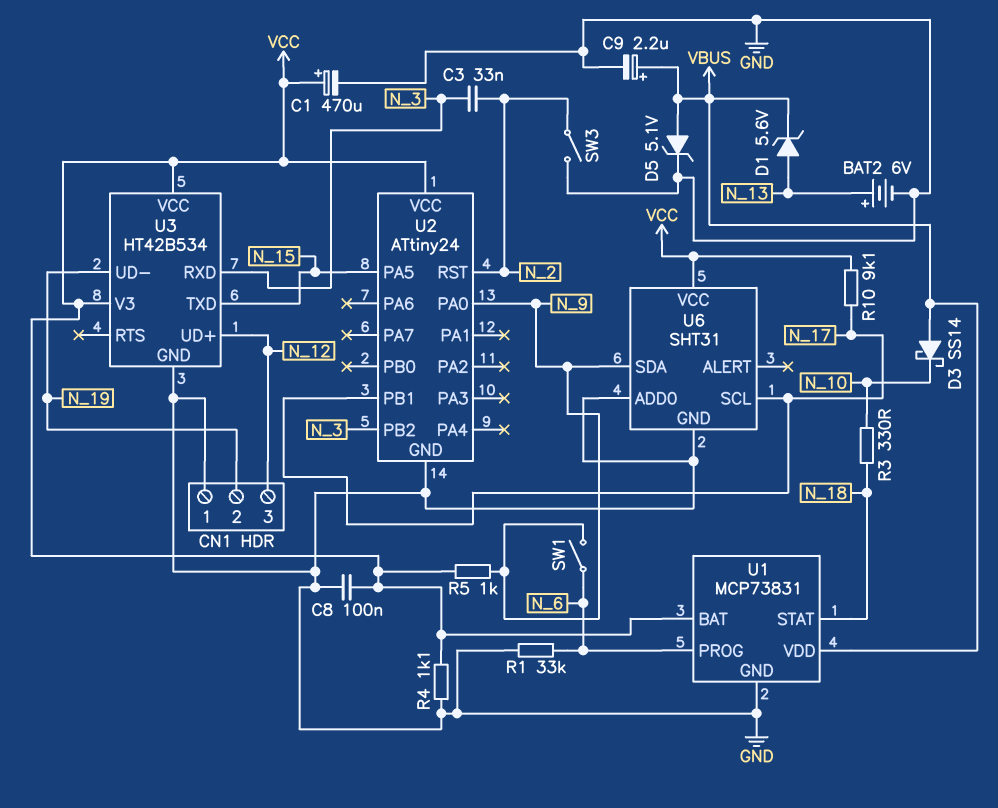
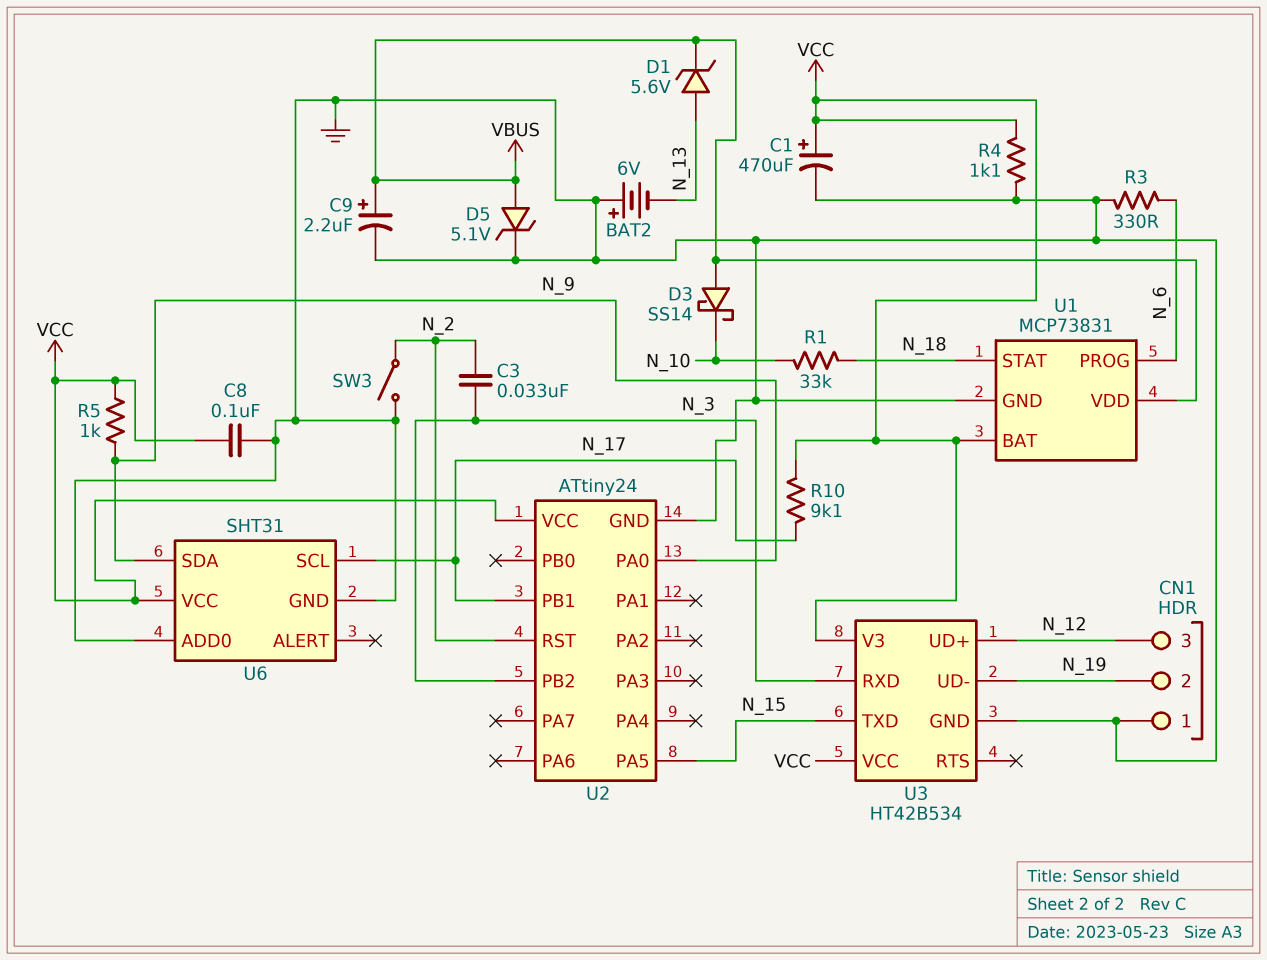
BAT2: 6V (plus N_13, minus GND) -> 6V (plus GND, minus N_13)
R1: 33k (GND, N_6) -> 33k (N_10, N_18)
R3: 330 (N_10, N_18) -> 330 (GND, N_6)
SW1: switch (N_6, N_9) -> none

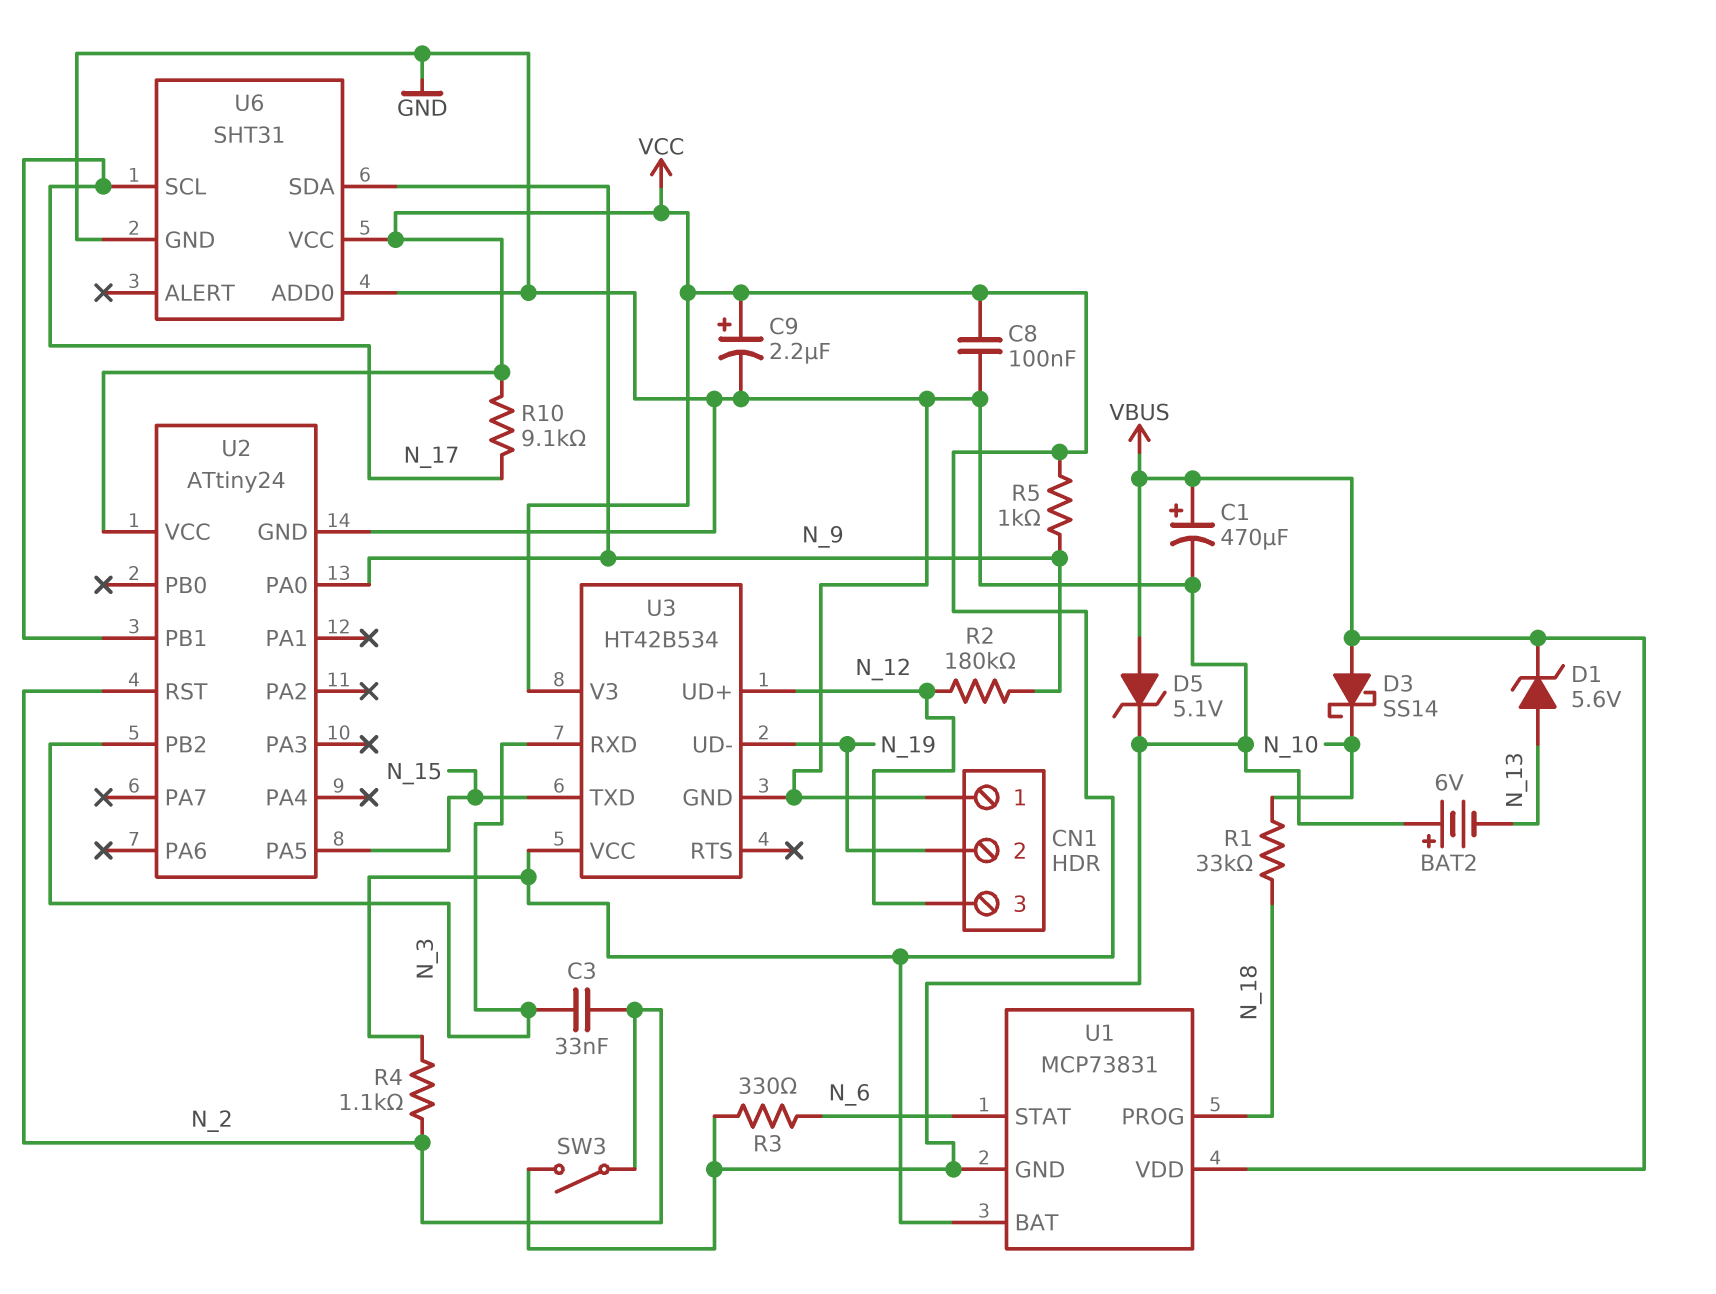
C1: 470uF (plus VCC, minus GND) -> 470uF (plus VBUS, minus GND)
C9: 2.2uF (plus VBUS, minus GND) -> 2.2uF (plus VCC, minus GND)
R2: none -> 180k (N_9, N_12)
R4: 1.1k (GND, VCC) -> 1.1k (N_2, VCC)
U1 pin PROG: N_6 -> N_18
U1 pin STAT: N_18 -> N_6

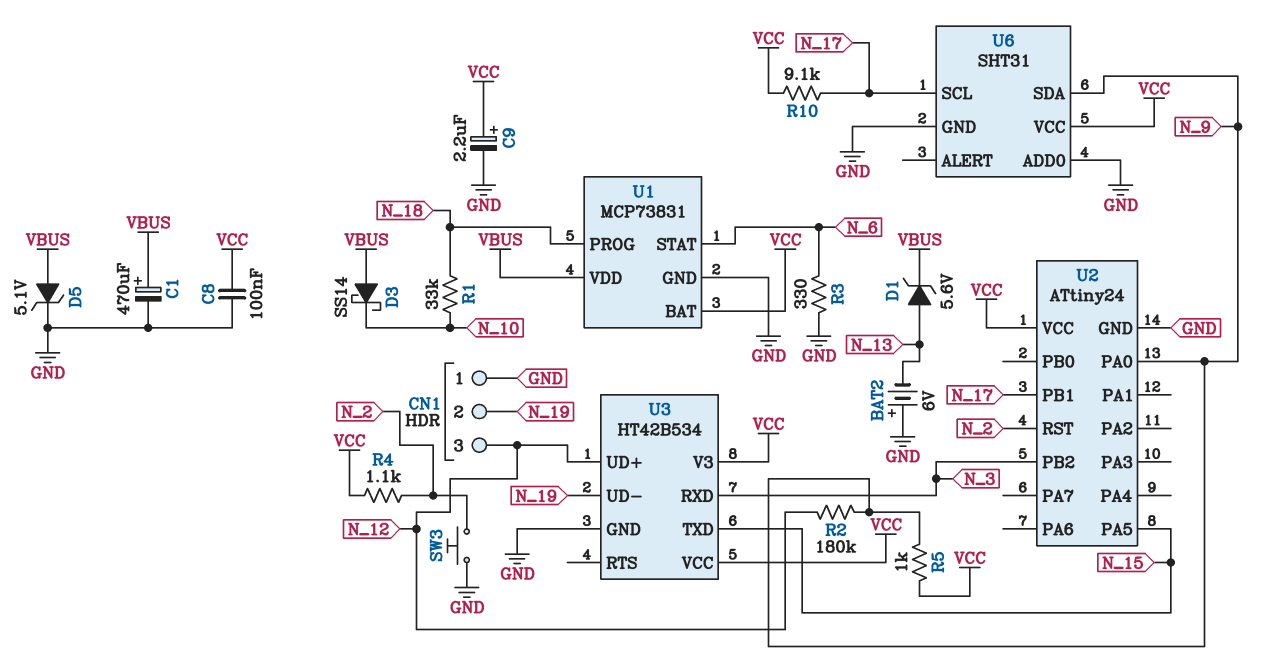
C3: 33nF (N_2, N_3) -> none
SW3: switch (GND, N_2) -> button (GND, N_2)

